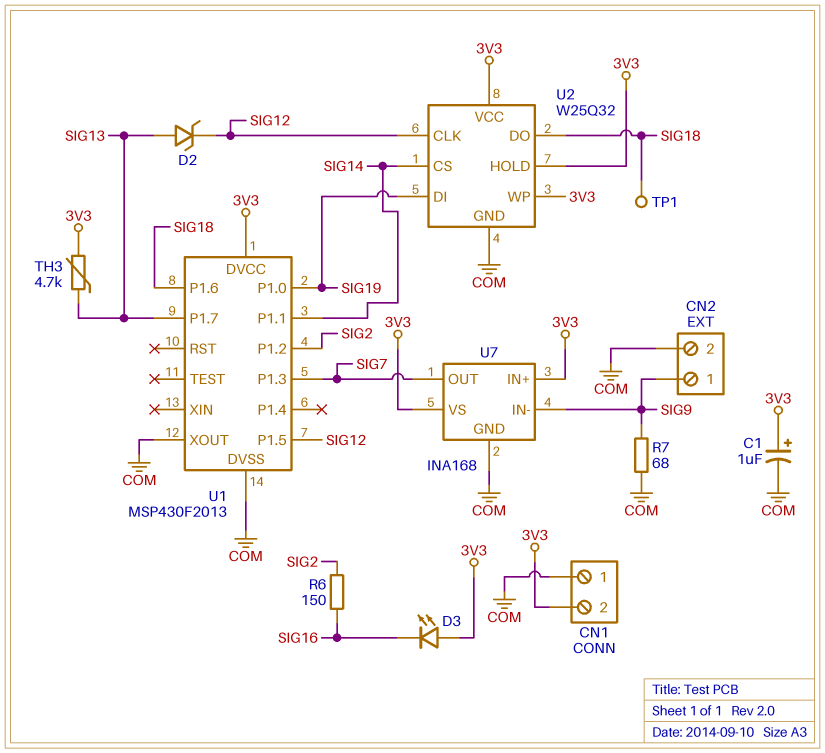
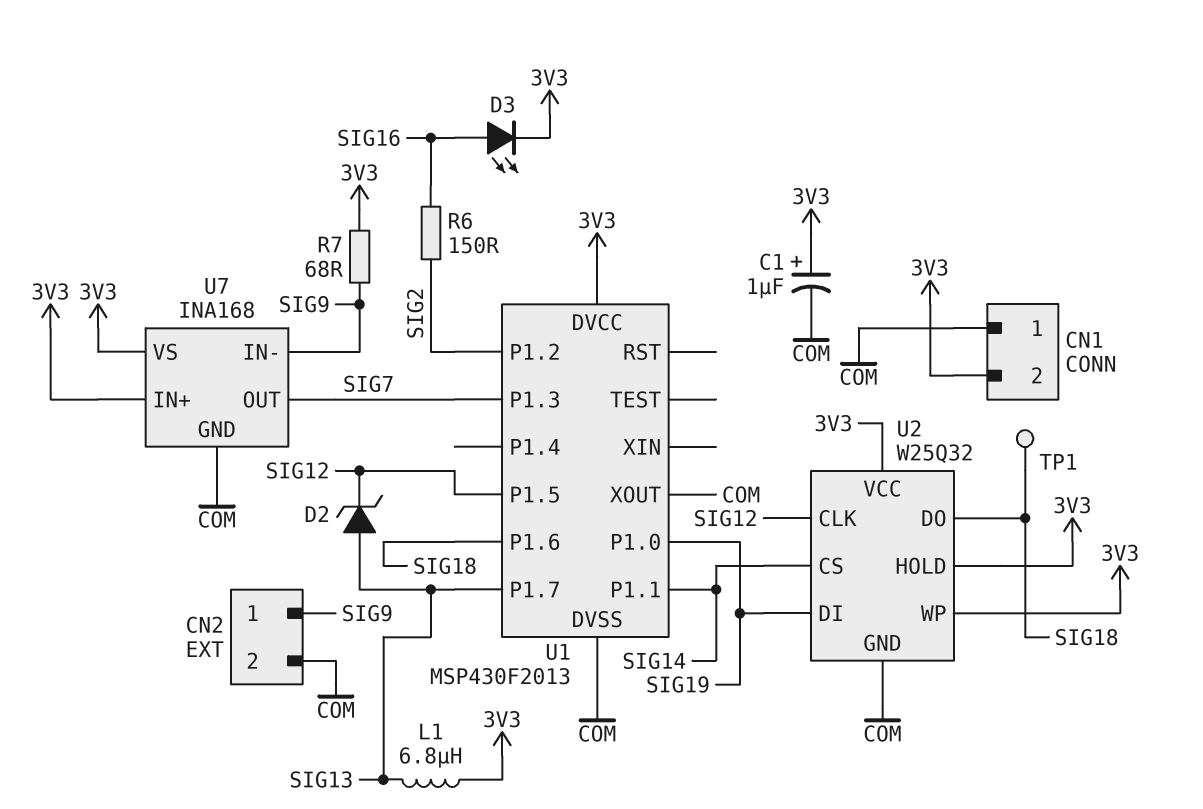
D3: LED (A 3V3, K SIG16) -> LED (A SIG16, K 3V3)
L1: none -> 6.8uH (3V3, SIG13)
R7: 68 (COM, SIG9) -> 68 (3V3, SIG9)
TH3: 4.7k (3V3, SIG13) -> none

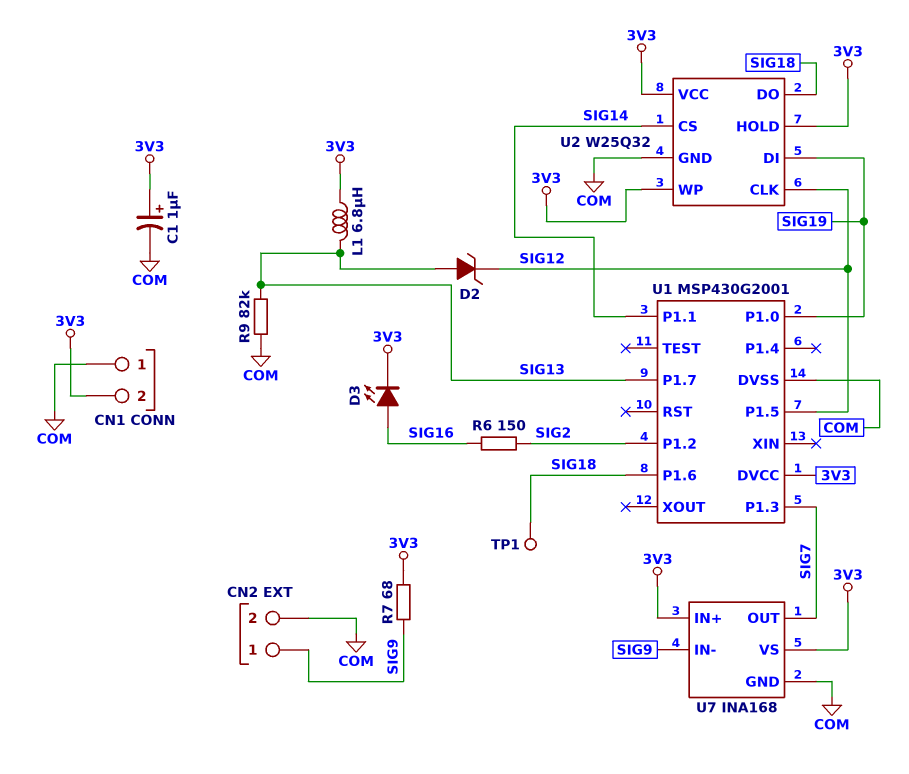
R9: none -> 82k (COM, SIG13)
U1: MSP430F2013 -> MSP430G2001
U1 pin XOUT: COM -> none

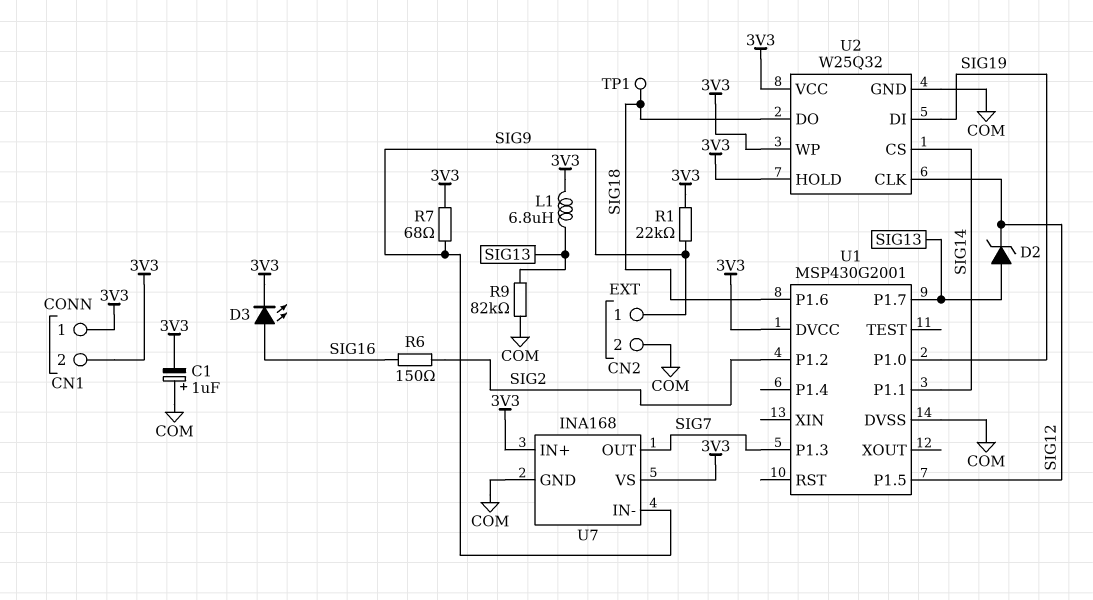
C1: 1uF (plus 3V3, minus COM) -> 1uF (plus COM, minus 3V3)
CN1 pin 1: COM -> 3V3
R1: none -> 22k (3V3, SIG9)

